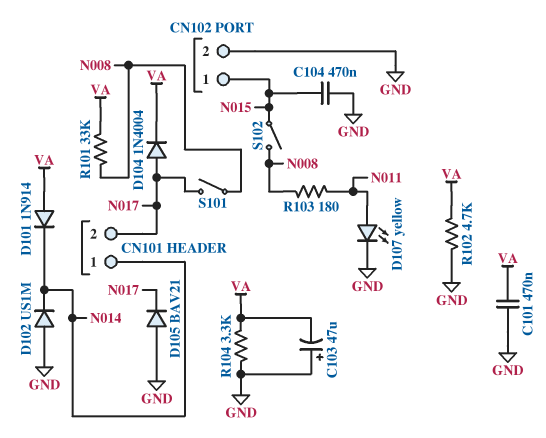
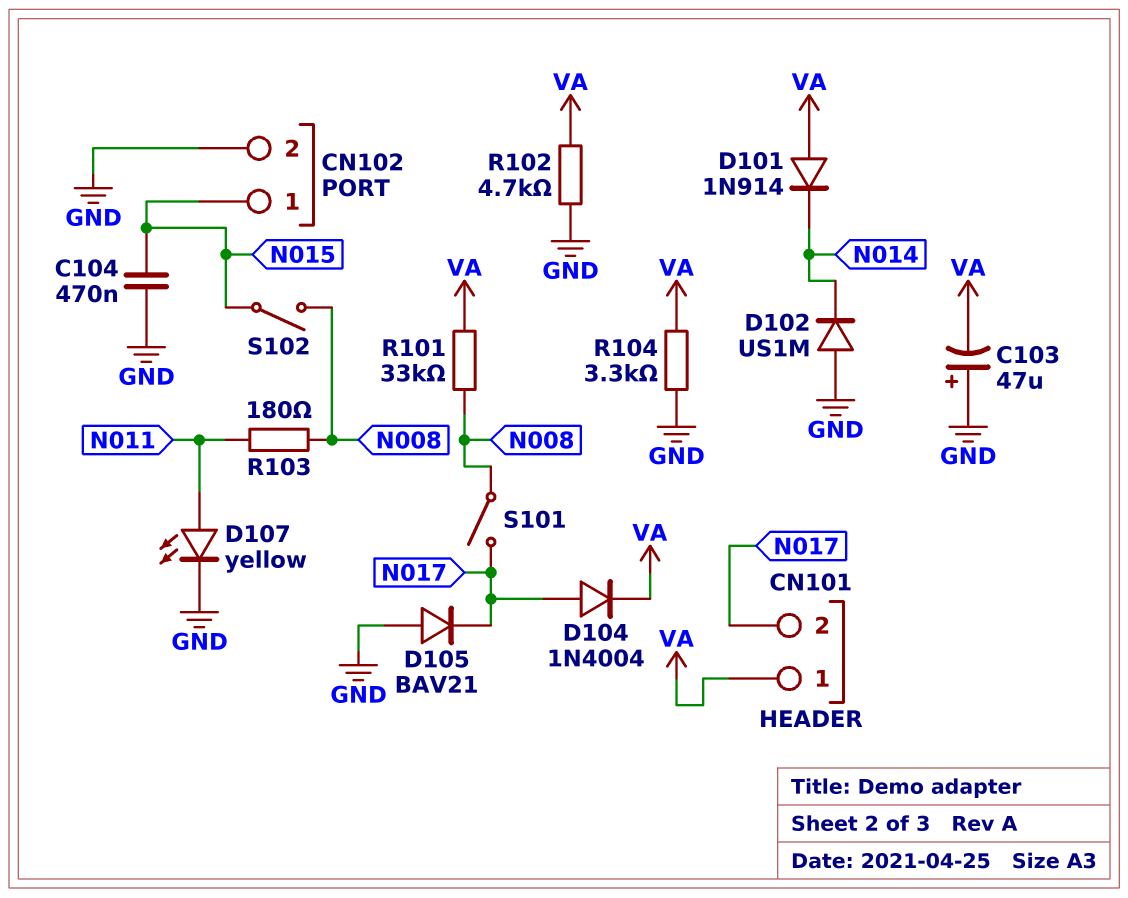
C101: 470nF (GND, VA) -> none
CN101 pin 1: N014 -> VA

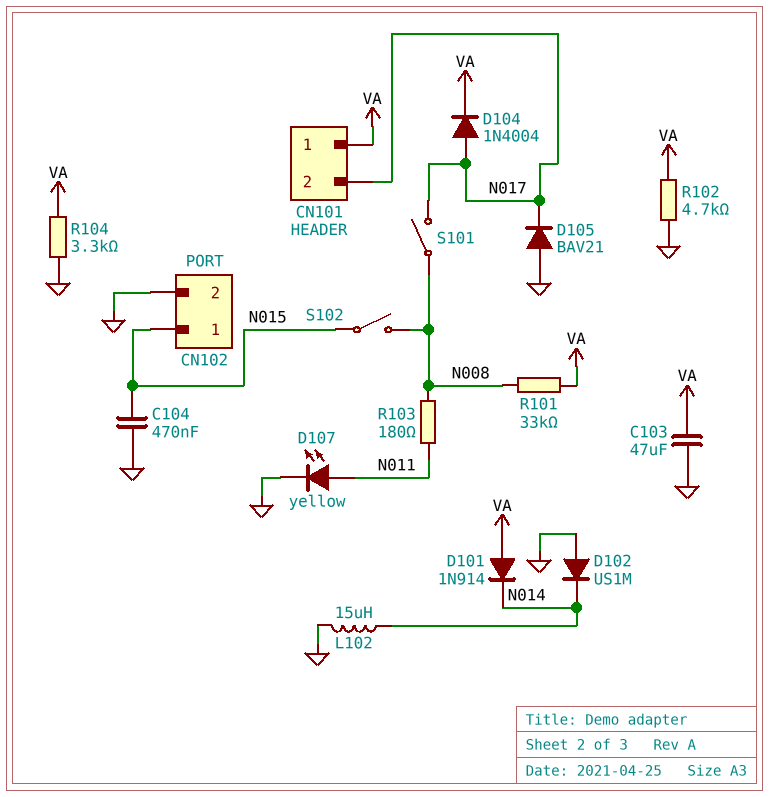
C103: 47uF (plus GND, minus VA) -> 47uF (GND, VA)
L102: none -> 15uH (GND, N014)

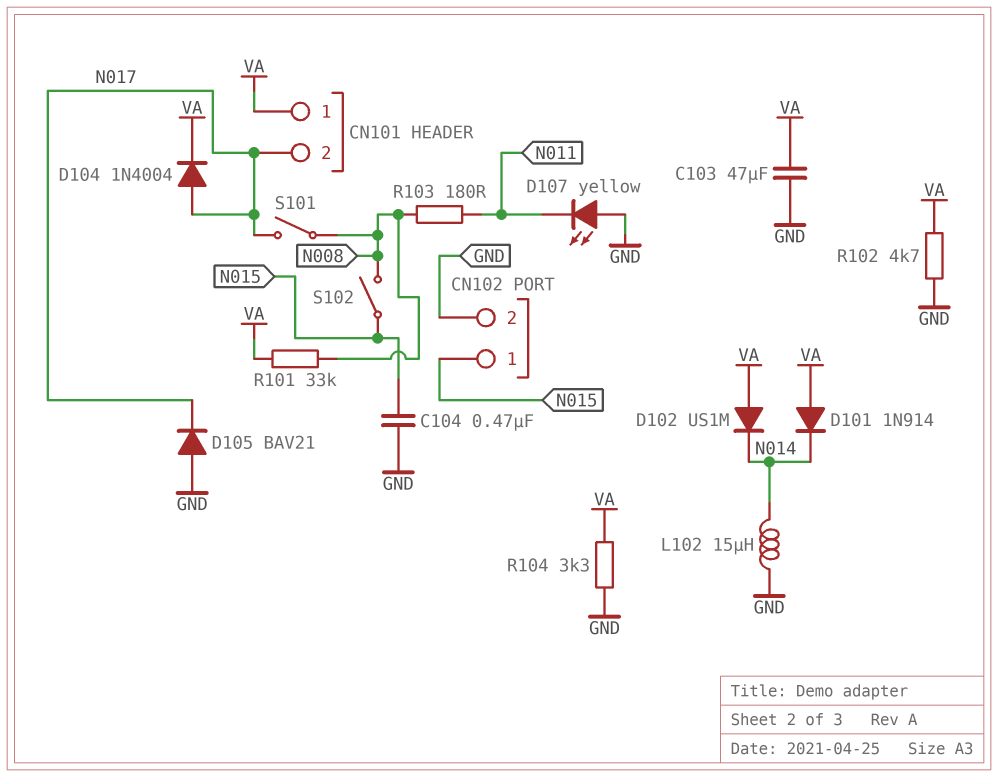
D102: diode US1M (A GND, K N014) -> diode US1M (A VA, K N014)
D107: LED yellow (A N011, K GND) -> LED yellow (A GND, K N011)

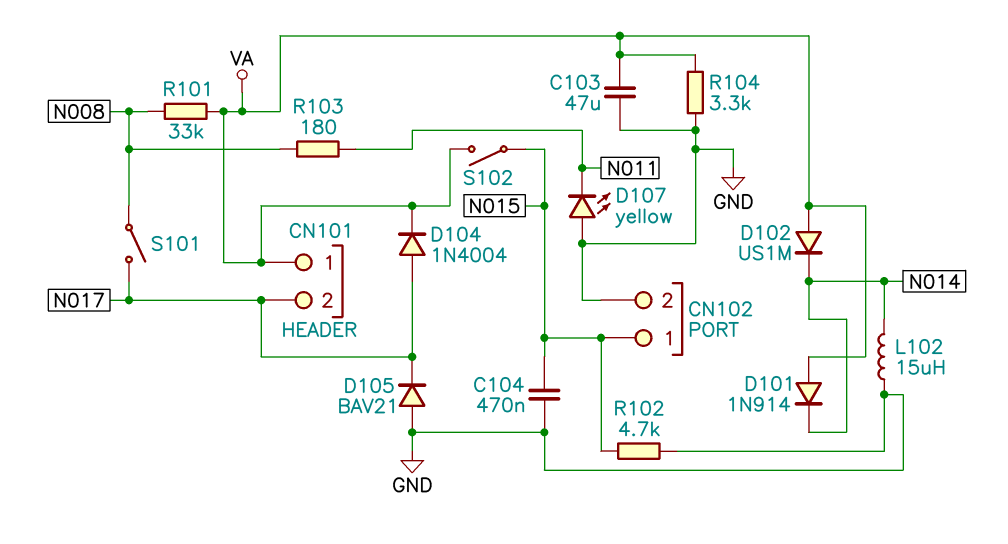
R102: 4.7k (GND, VA) -> 4.7k (GND, N015)
S102: switch (N008, N015) -> switch (N015, VA)

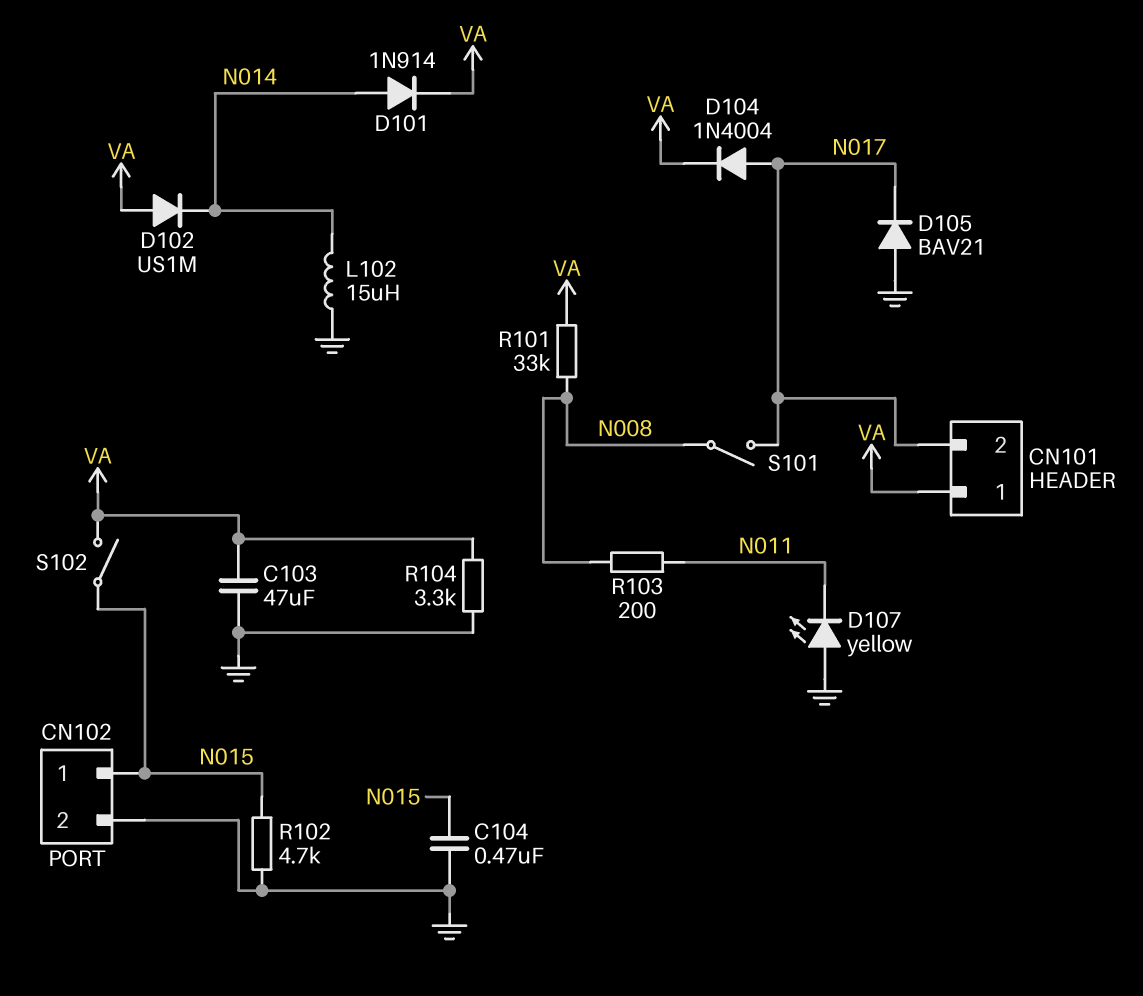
D101: diode 1N914 (A VA, K N014) -> diode 1N914 (A N014, K VA)
R103: 180 (N008, N011) -> 200 (N008, N011)

